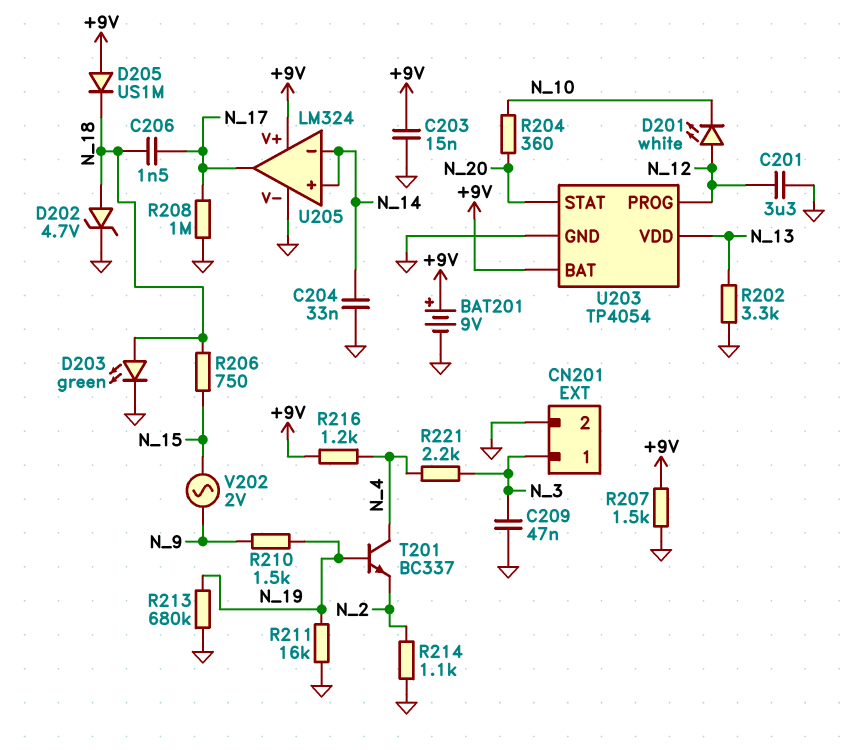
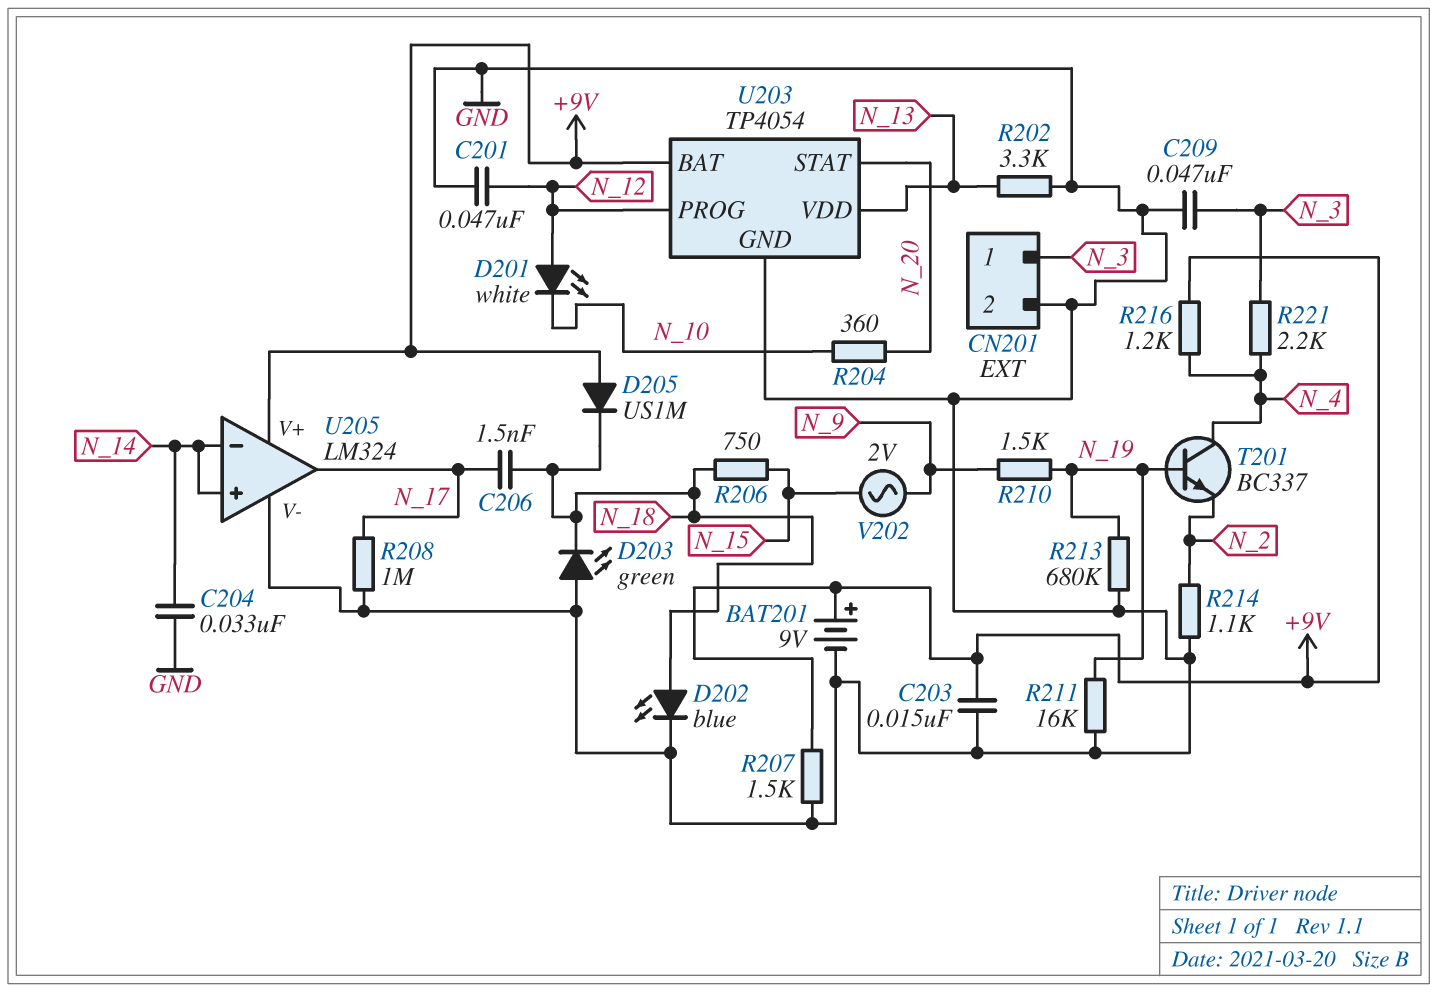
C201: 3.3uF (GND, N_12) -> 47nF (GND, N_12)
D202: zener 4.7V (A N_18, K GND) -> LED blue (A N_18, K GND)
D203: LED green (A N_18, K GND) -> LED green (A GND, K N_18)

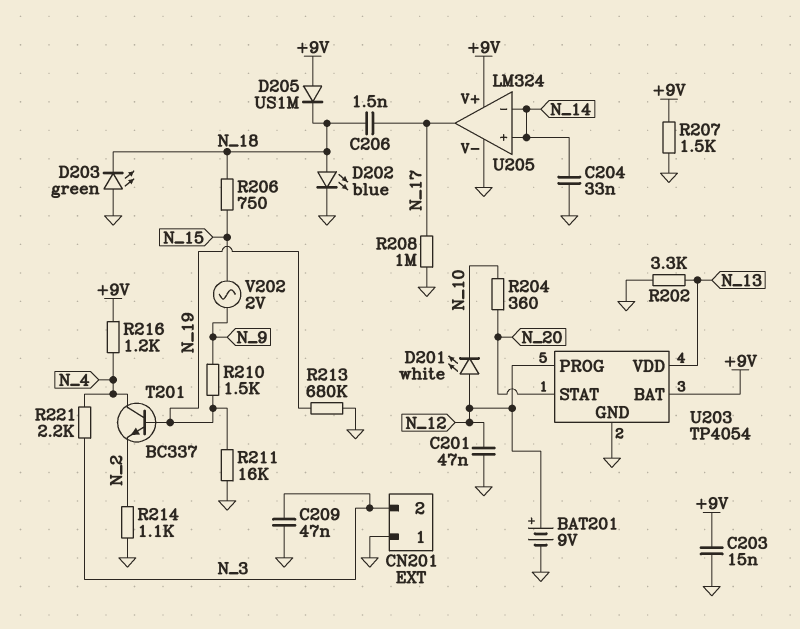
BAT201: 9V (plus +9V, minus GND) -> 9V (plus N_12, minus GND)
CN201 pin 1: N_3 -> GND
CN201 pin 2: GND -> N_3

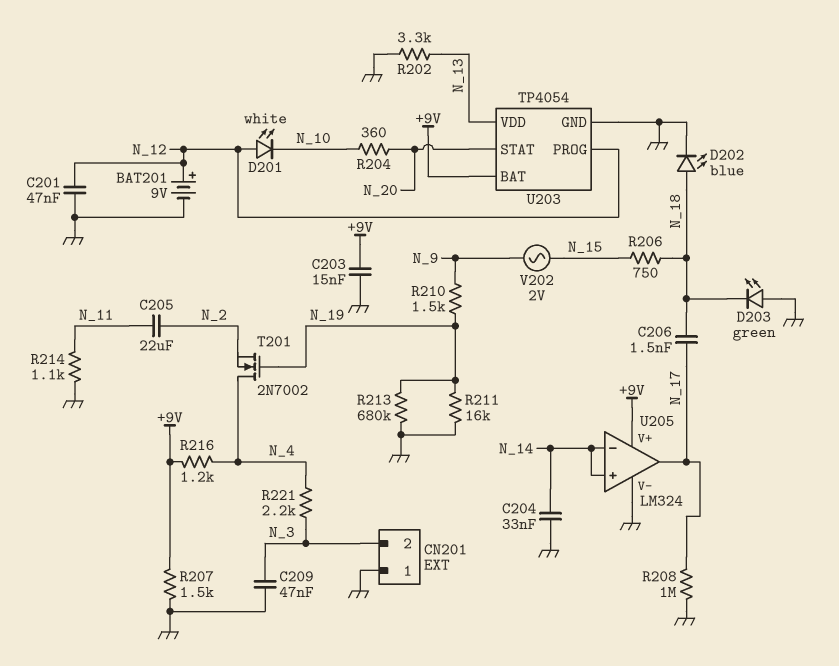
C205: none -> 22uF (N_2, N_11)
D205: diode US1M (A +9V, K N_18) -> none
R214: 1.1k (GND, N_2) -> 1.1k (GND, N_11)
T201: NPN BC337 (B N_19, C N_4, E N_2) -> NMOS 2N7002 (G N_19, D N_4, S N_2)

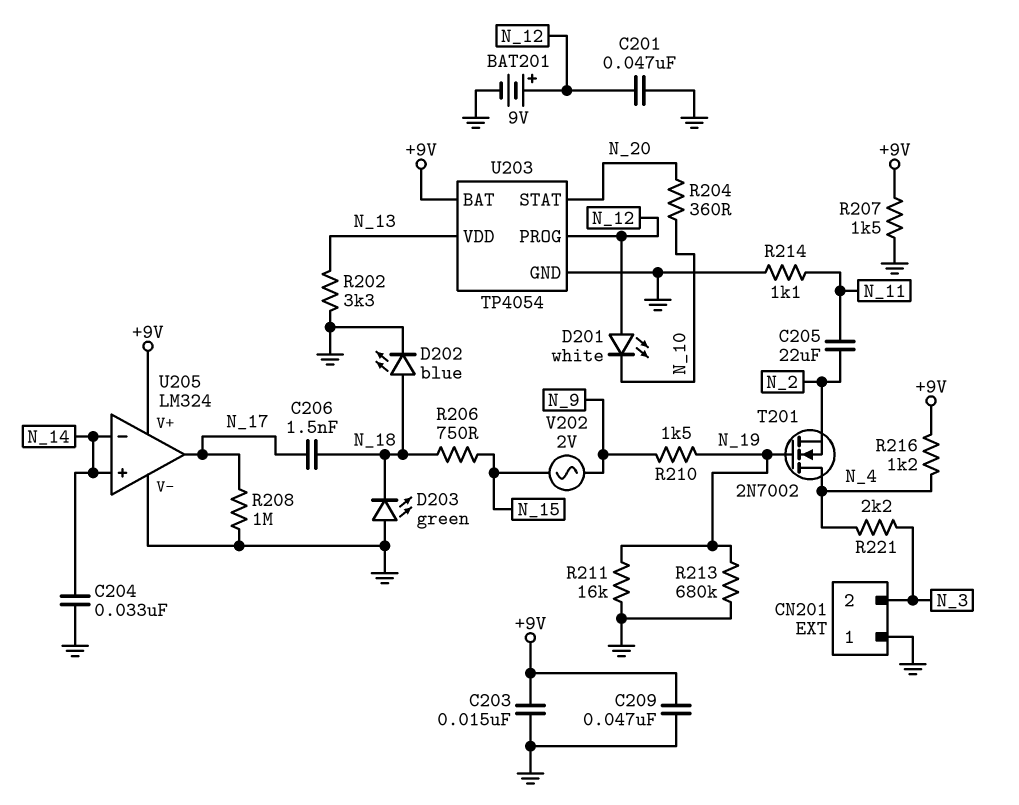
C209: 47nF (GND, N_3) -> 47nF (+9V, GND)

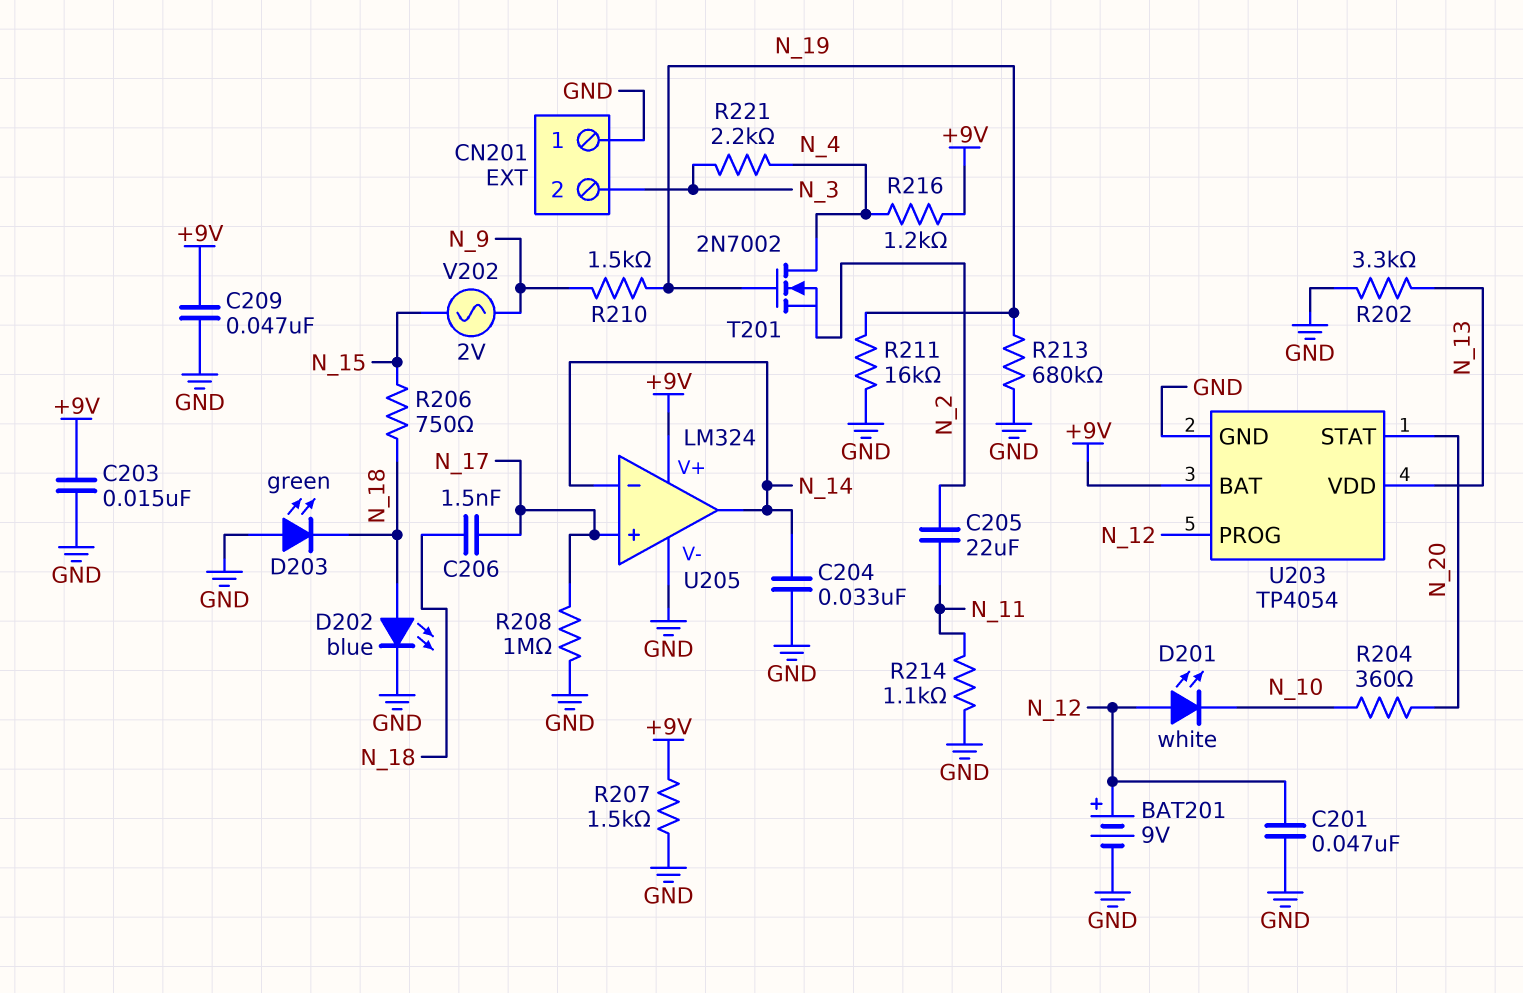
U205 pin in+: N_14 -> N_17
U205 pin out: N_17 -> N_14

